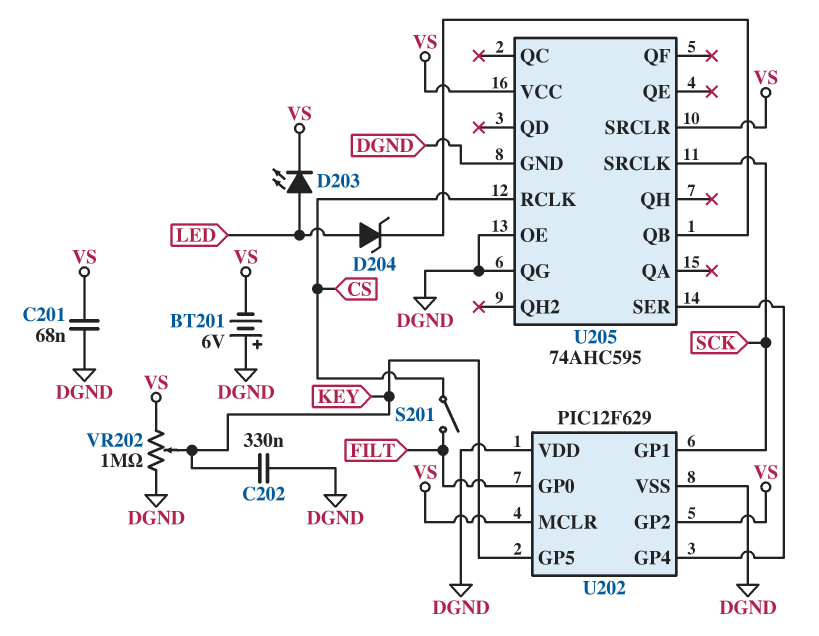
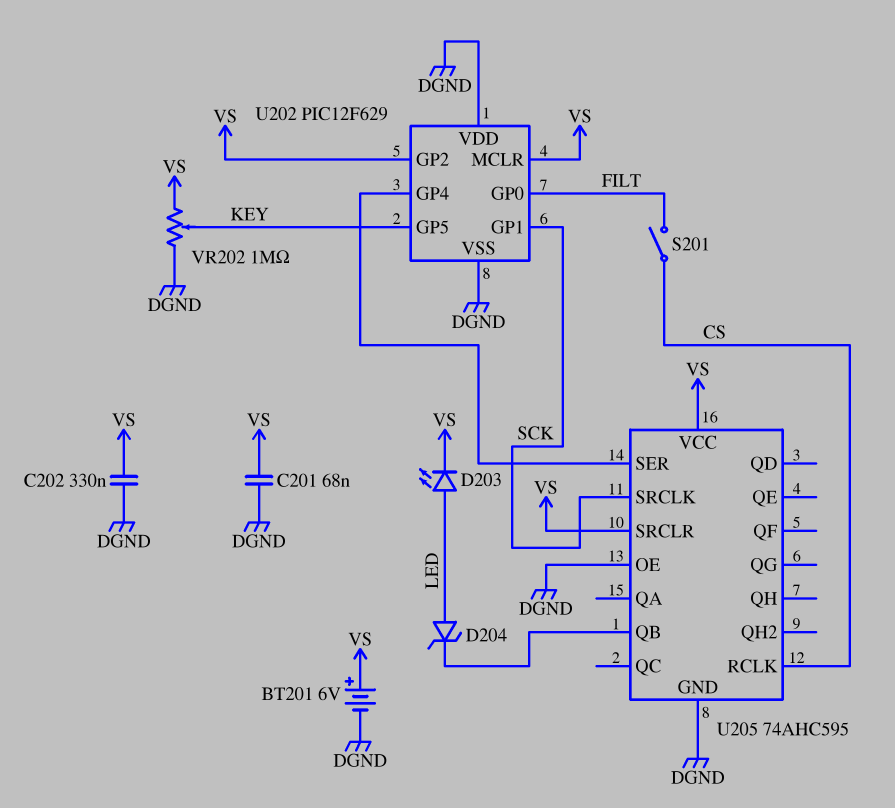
BT201: 6V (plus DGND, minus VS) -> 6V (plus VS, minus DGND)
C202: 330nF (DGND, KEY) -> 330nF (DGND, VS)
U205 pin QG: DGND -> none

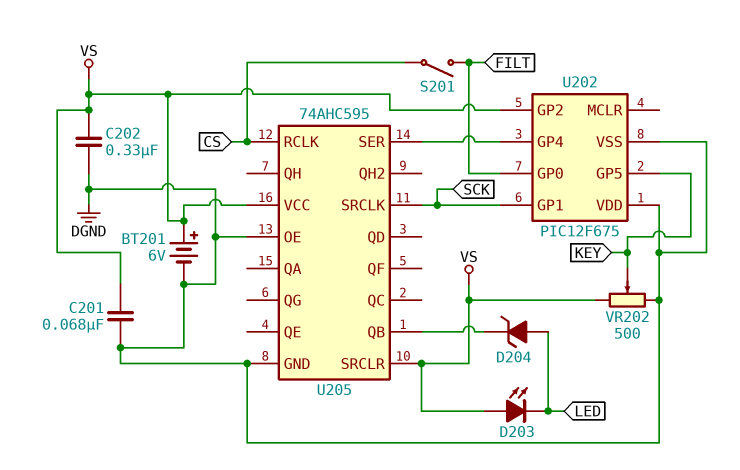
D203: LED (A LED, K VS) -> LED (A VS, K LED)
U202: PIC12F629 -> PIC12F675
U202 pin MCLR: VS -> none
VR202: 1M (DGND, VS, wiper KEY) -> 500 (DGND, VS, wiper KEY)

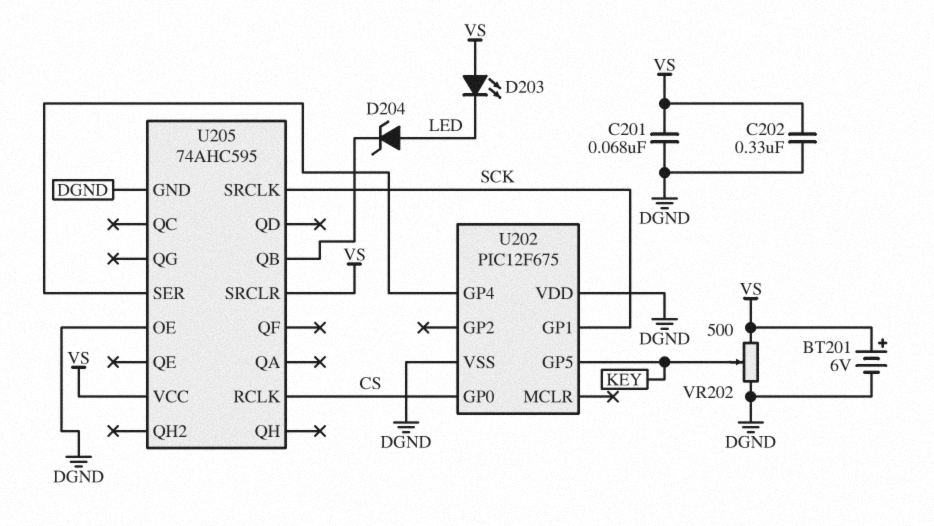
S201: switch (CS, FILT) -> none
U202 pin GP0: FILT -> CS
U202 pin GP2: VS -> none

